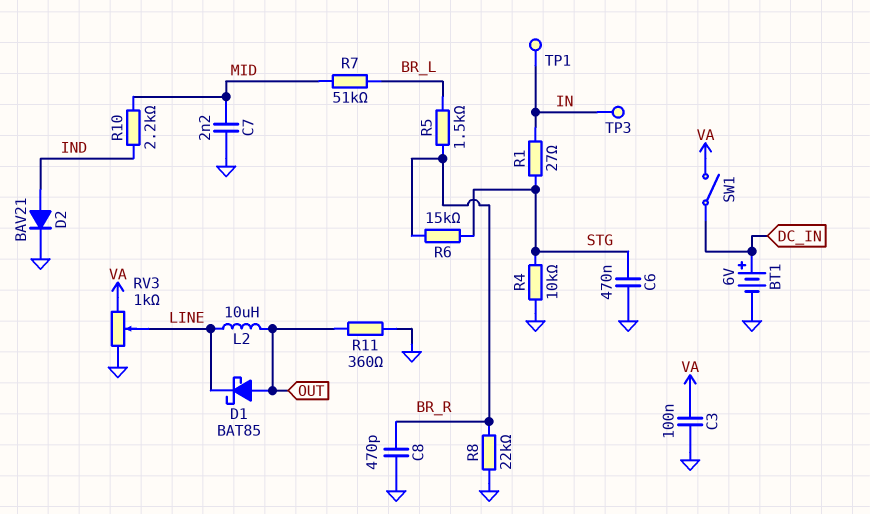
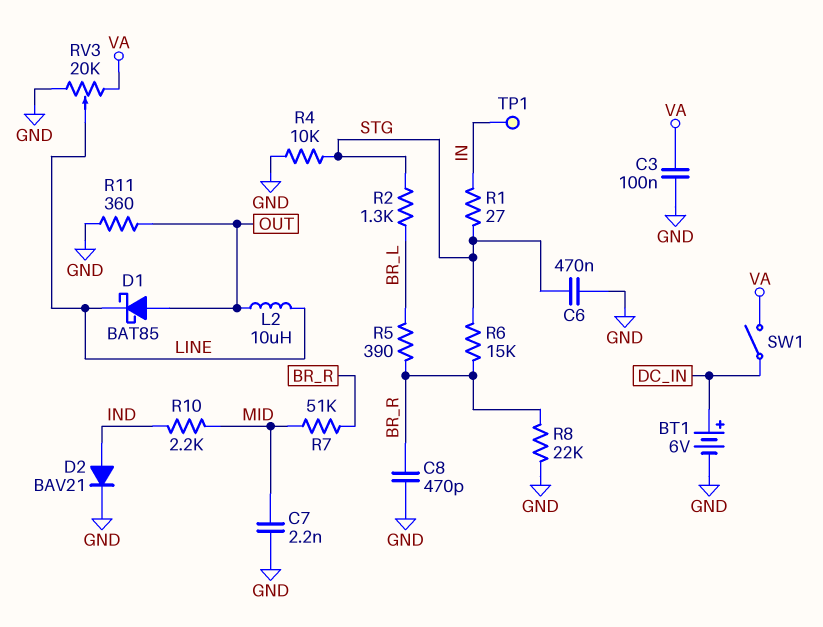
R2: none -> 1.3k (BR_L, STG)
R5: 1.5k (BR_L, BR_R) -> 390 (BR_L, BR_R)
R7: 51k (BR_L, MID) -> 51k (BR_R, MID)
RV3: 1k (GND, VA, wiper LINE) -> 20k (GND, VA, wiper LINE)
TP3: test point (IN) -> none

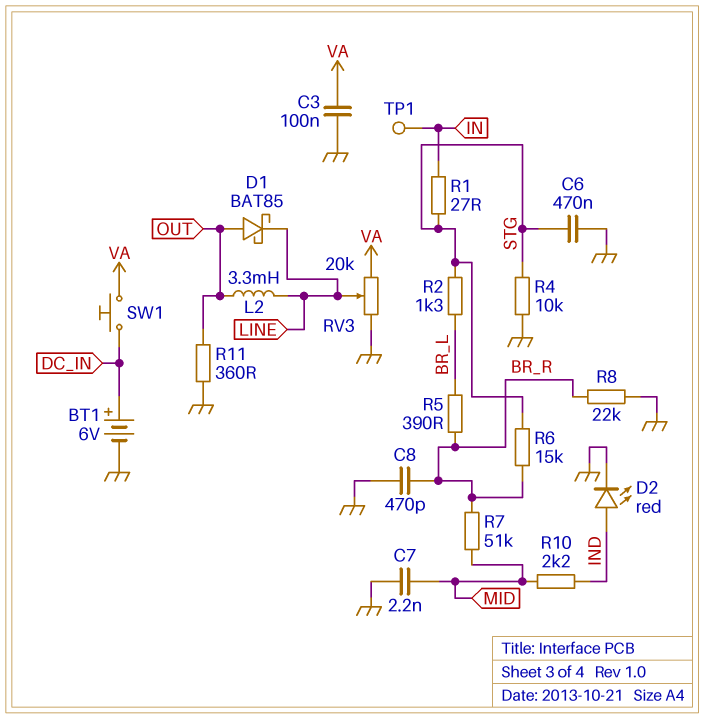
D2: diode BAV21 (A IND, K GND) -> LED red (A IND, K GND)
L2: 10uH (LINE, OUT) -> 3.3mH (LINE, OUT)
SW1: switch (DC_IN, VA) -> button (DC_IN, VA)

